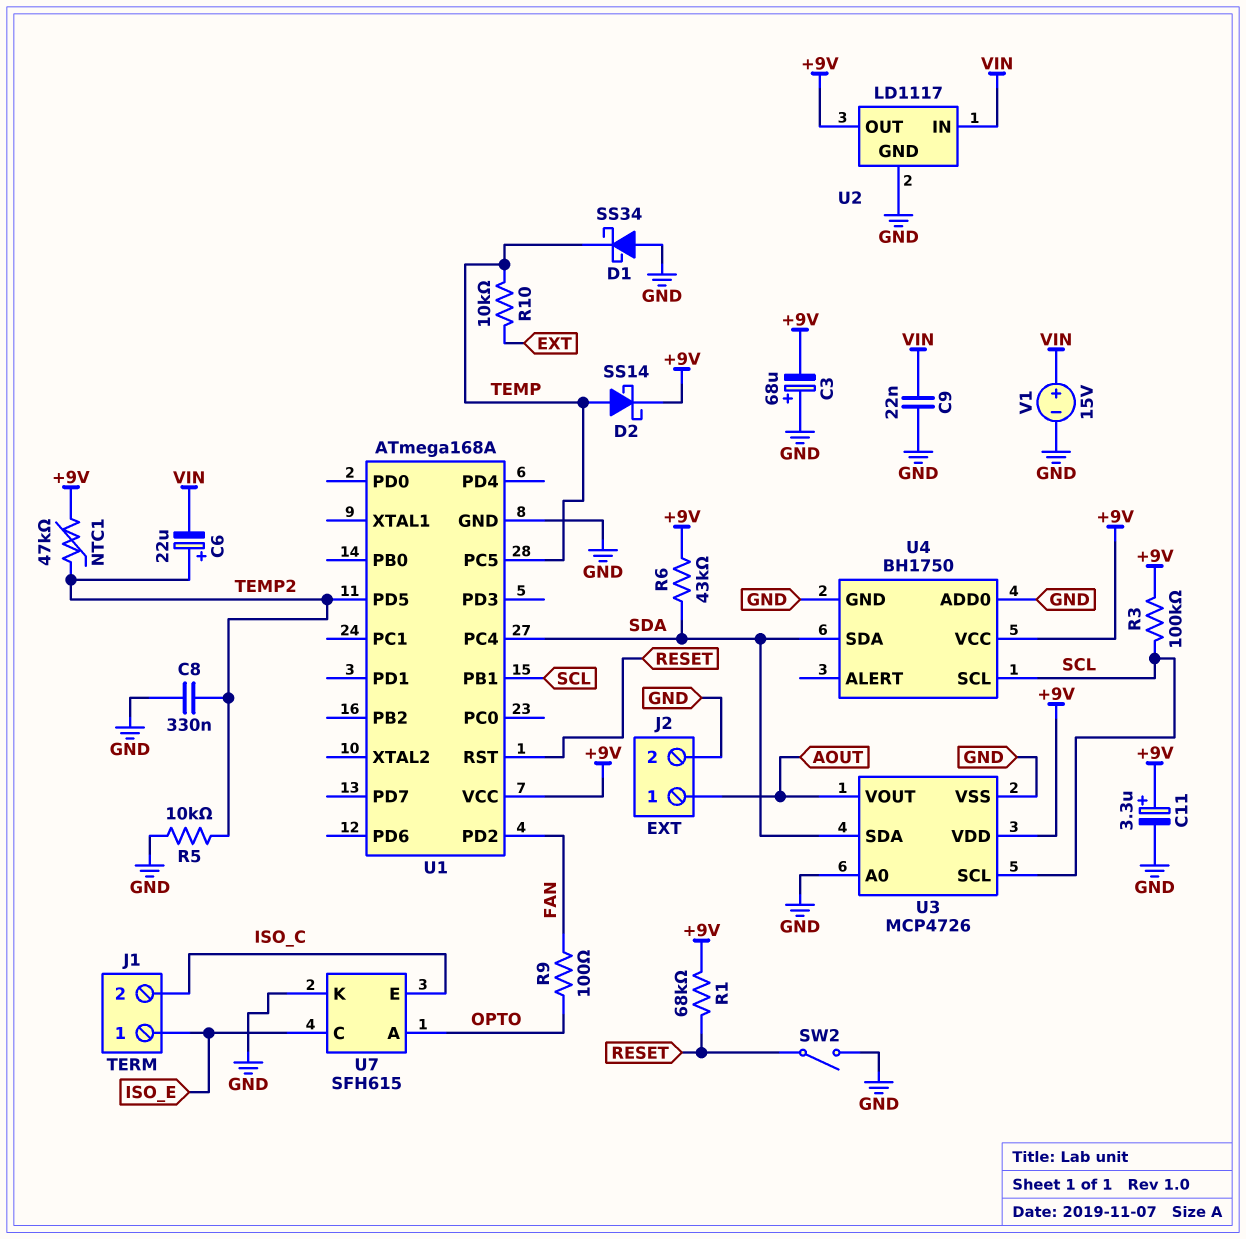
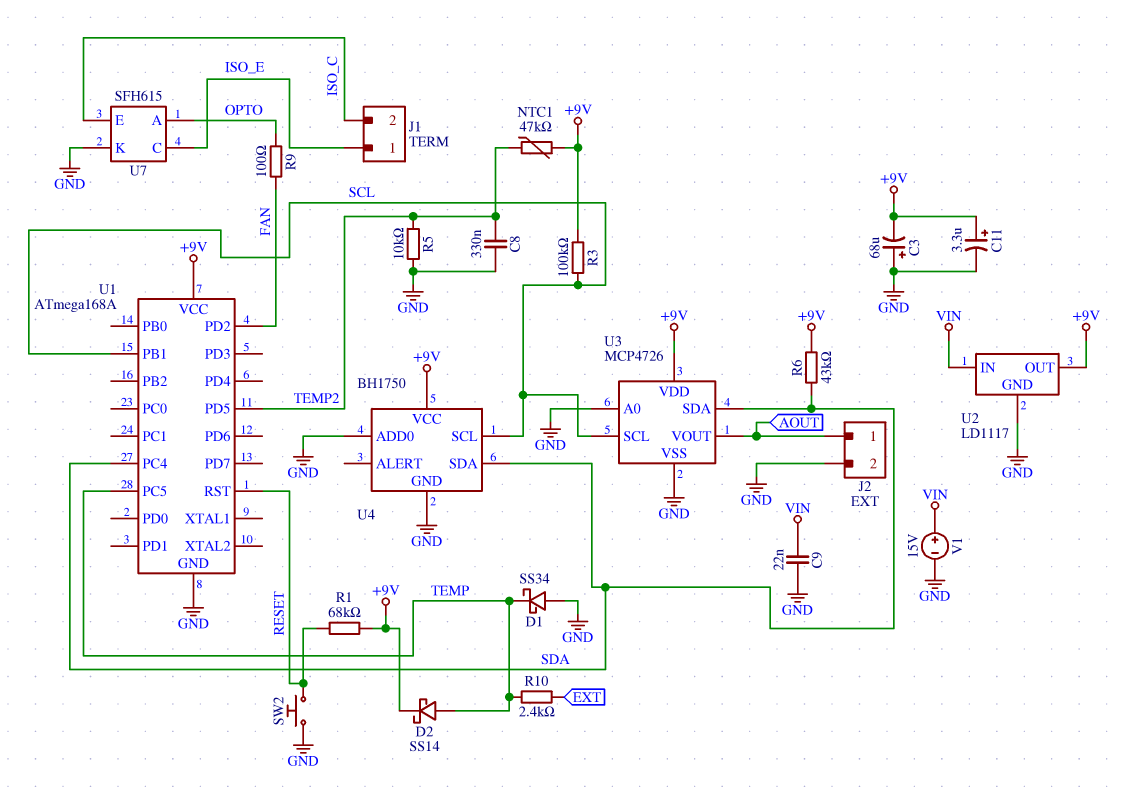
C6: 22uF (plus TEMP2, minus VIN) -> none
R10: 10k (EXT, TEMP) -> 2.4k (EXT, TEMP)
SW2: switch (GND, RESET) -> button (GND, RESET)

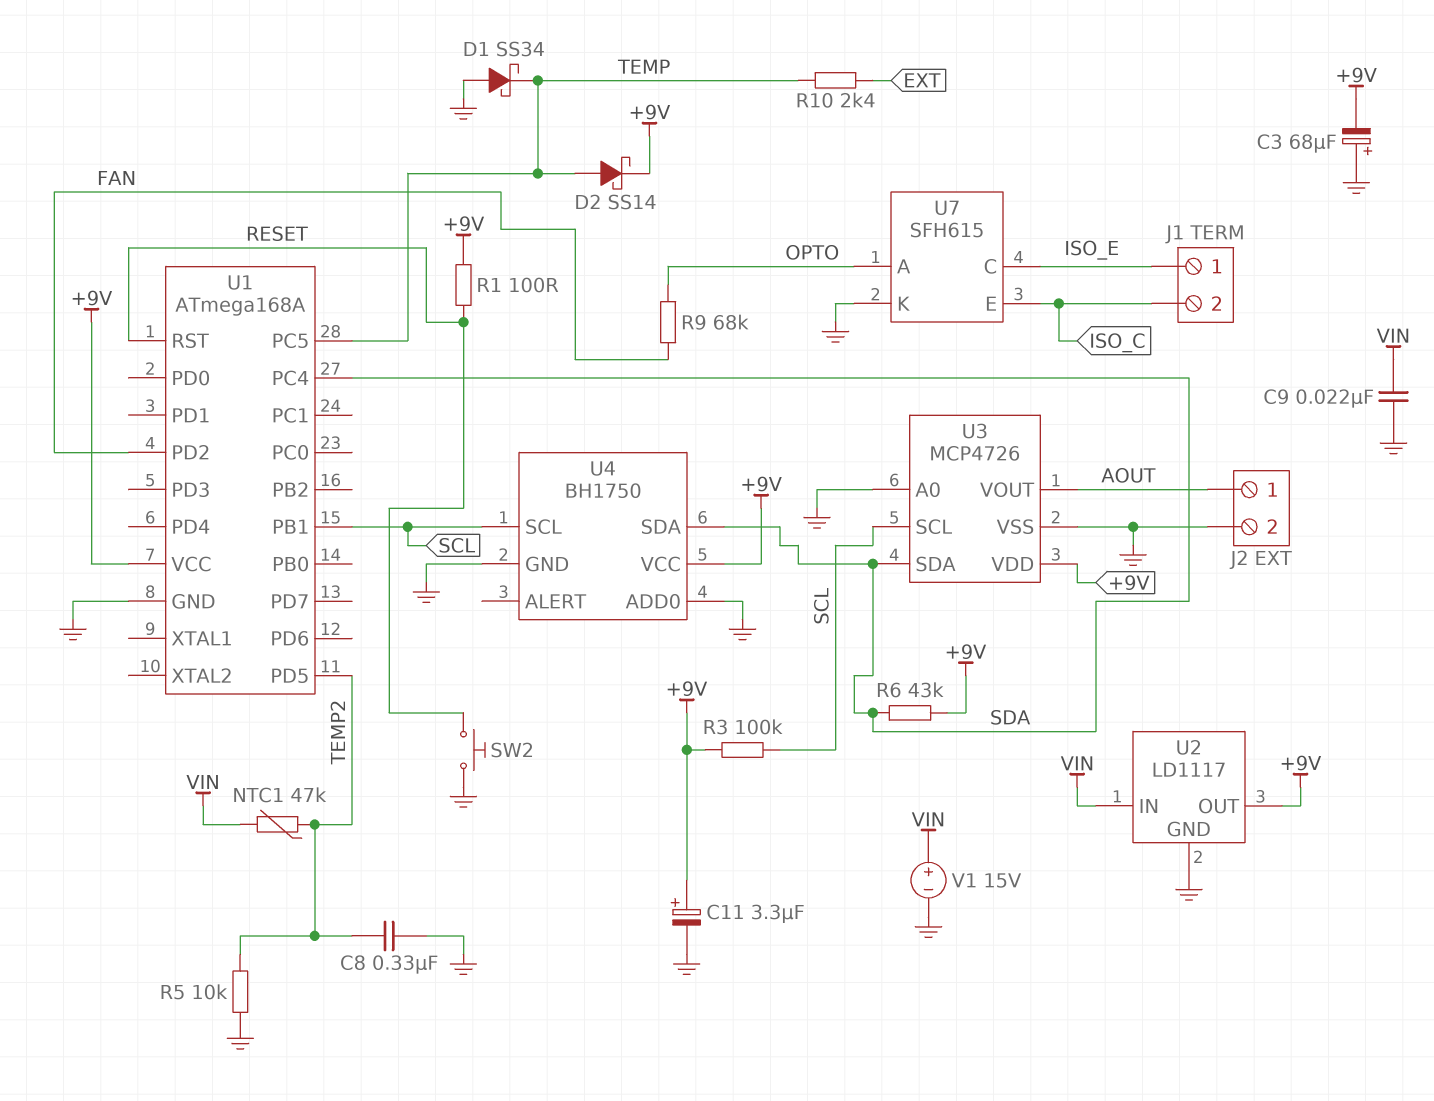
NTC1: 47k (+9V, TEMP2) -> 47k (TEMP2, VIN)
R1: 68k (+9V, RESET) -> 100 (+9V, RESET)
R9: 100 (FAN, OPTO) -> 68k (FAN, OPTO)

